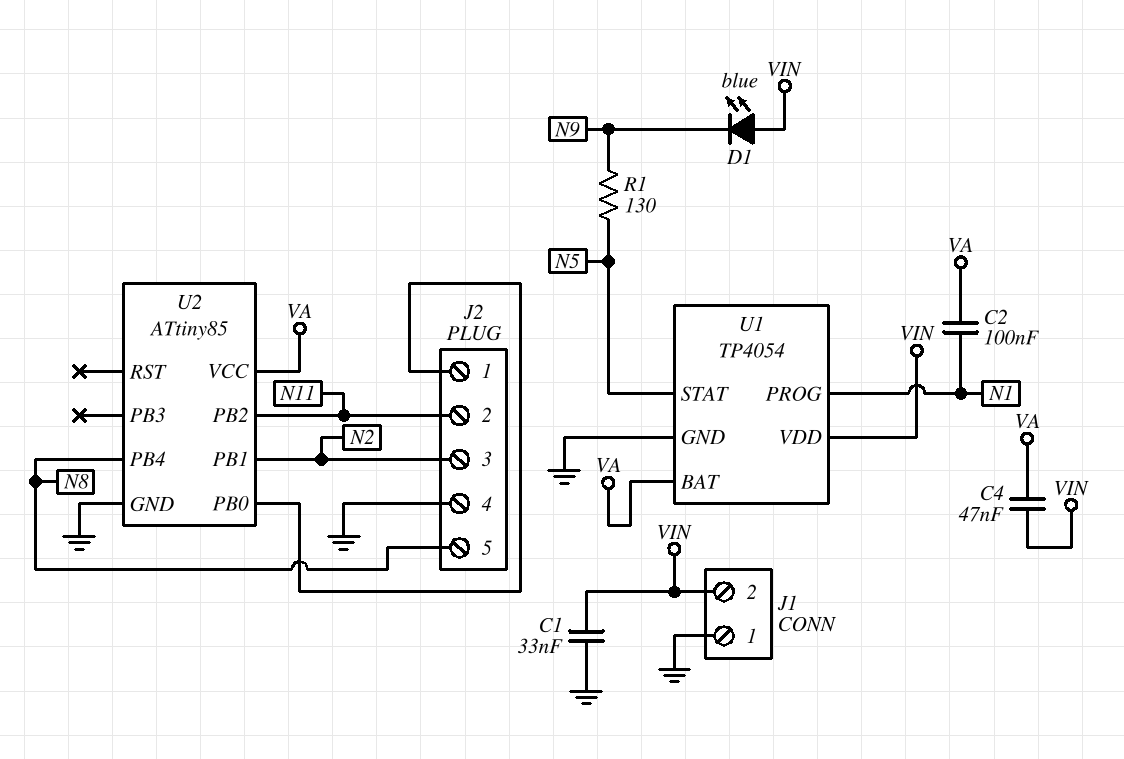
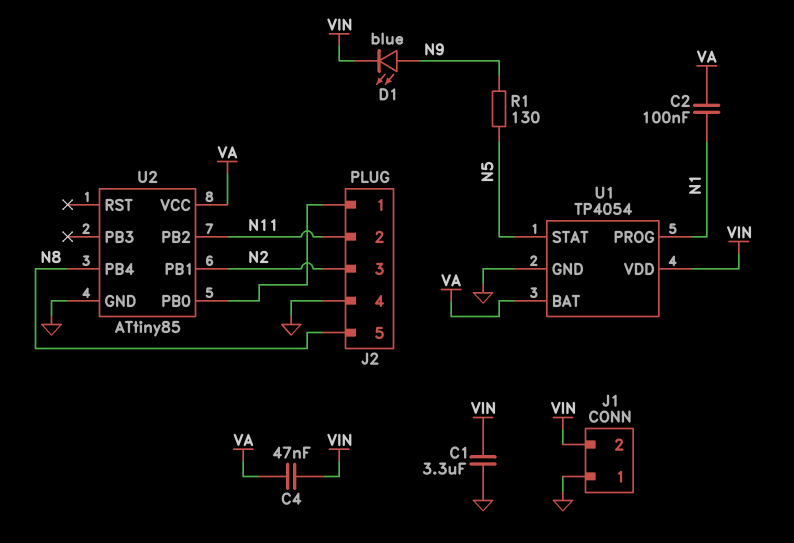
C1: 33nF (GND, VIN) -> 3.3uF (GND, VIN)
D1: LED blue (A VIN, K N9) -> LED blue (A N9, K VIN)

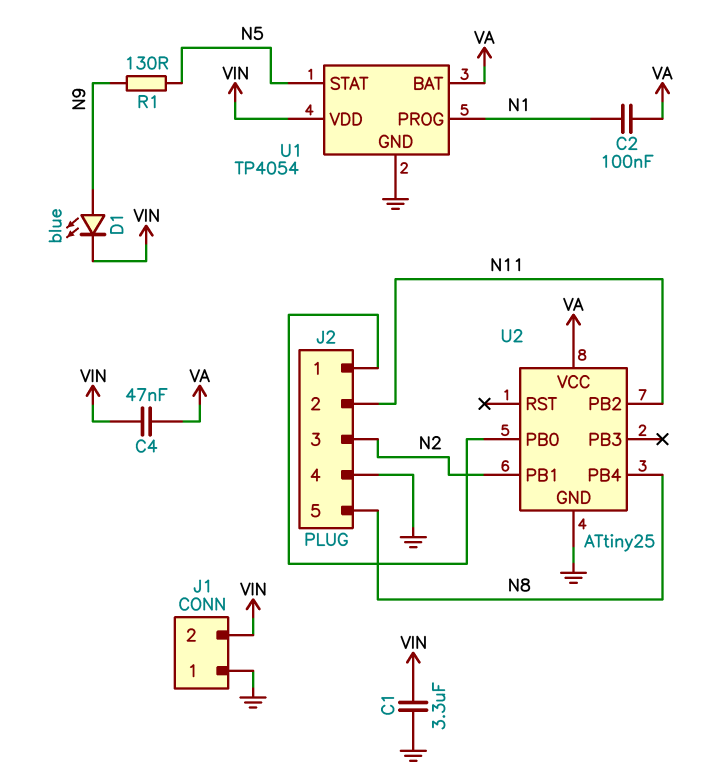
U2: ATtiny85 -> ATtiny25

